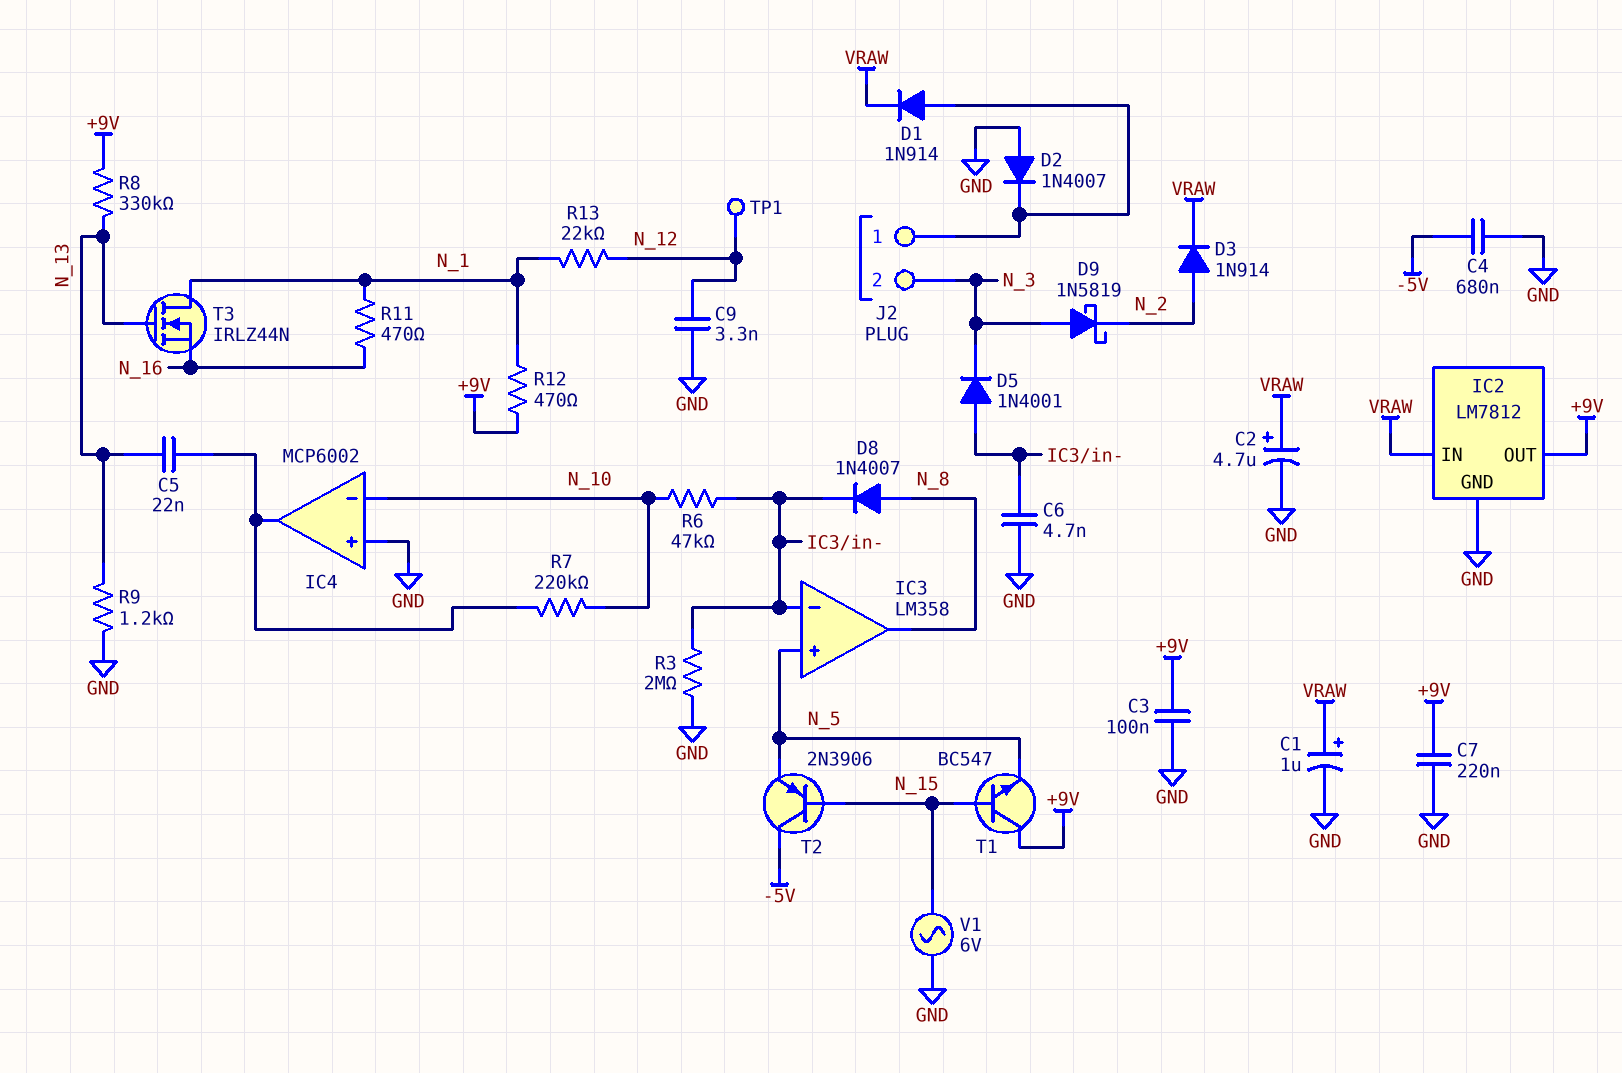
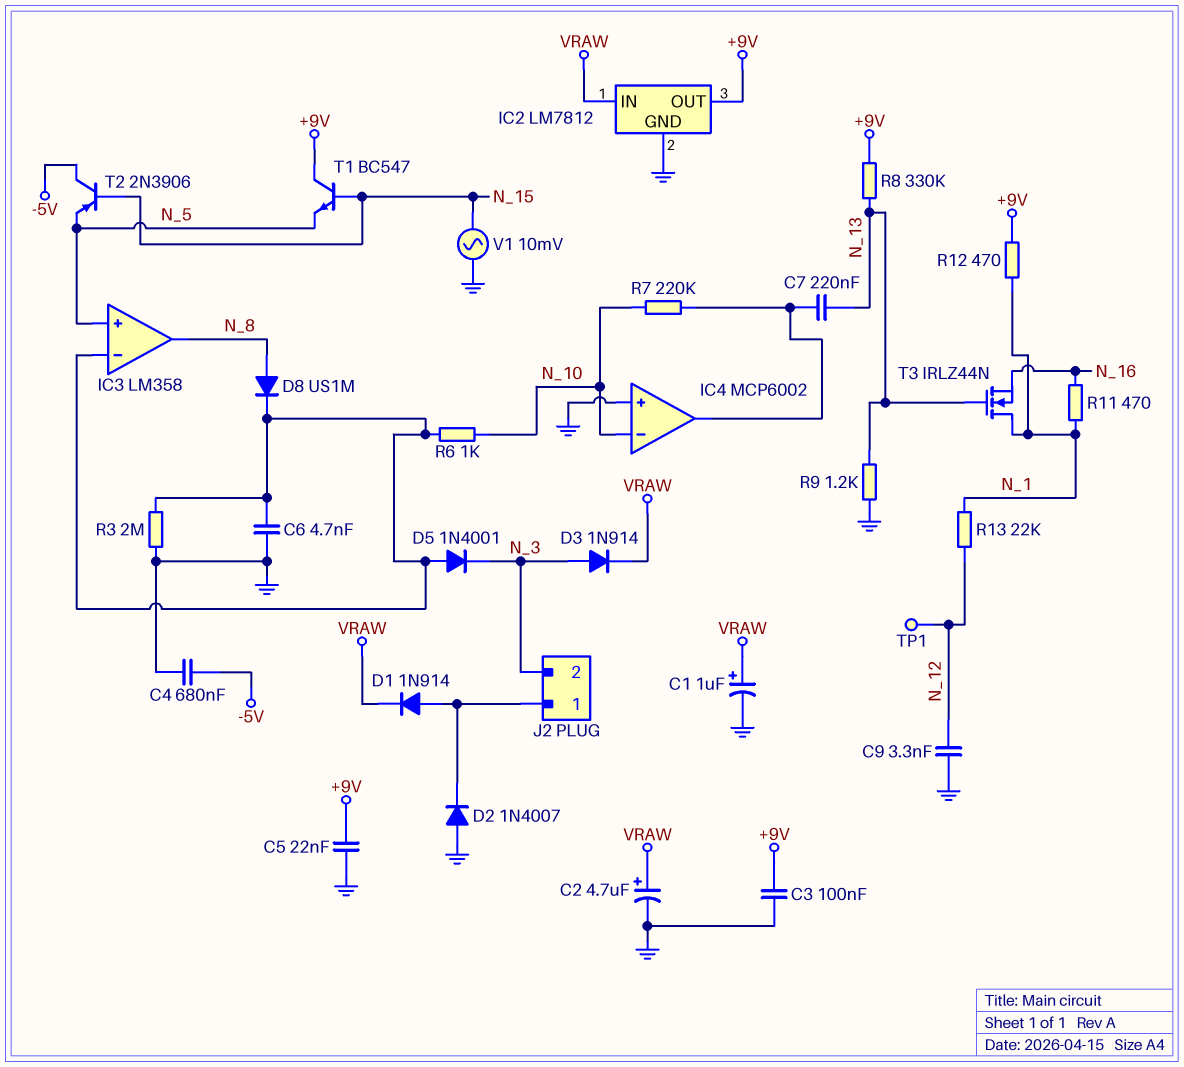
C5: 22nF (IC4/out, N_13) -> 22nF (+9V, GND)
C7: 220nF (+9V, GND) -> 220nF (IC4/out, N_13)
D3: diode 1N914 (A N_2, K VRAW) -> diode 1N914 (A N_3, K VRAW)
D8: diode 1N4007 (A N_8, K IC3/in-) -> diode US1M (A N_8, K IC3/in-)
D9: schottky 1N5819 (A N_3, K N_2) -> none
R6: 47k (IC3/in-, N_10) -> 1k (IC3/in-, N_10)
V1: AC 6V (GND, N_15) -> AC 10mV (GND, N_15)

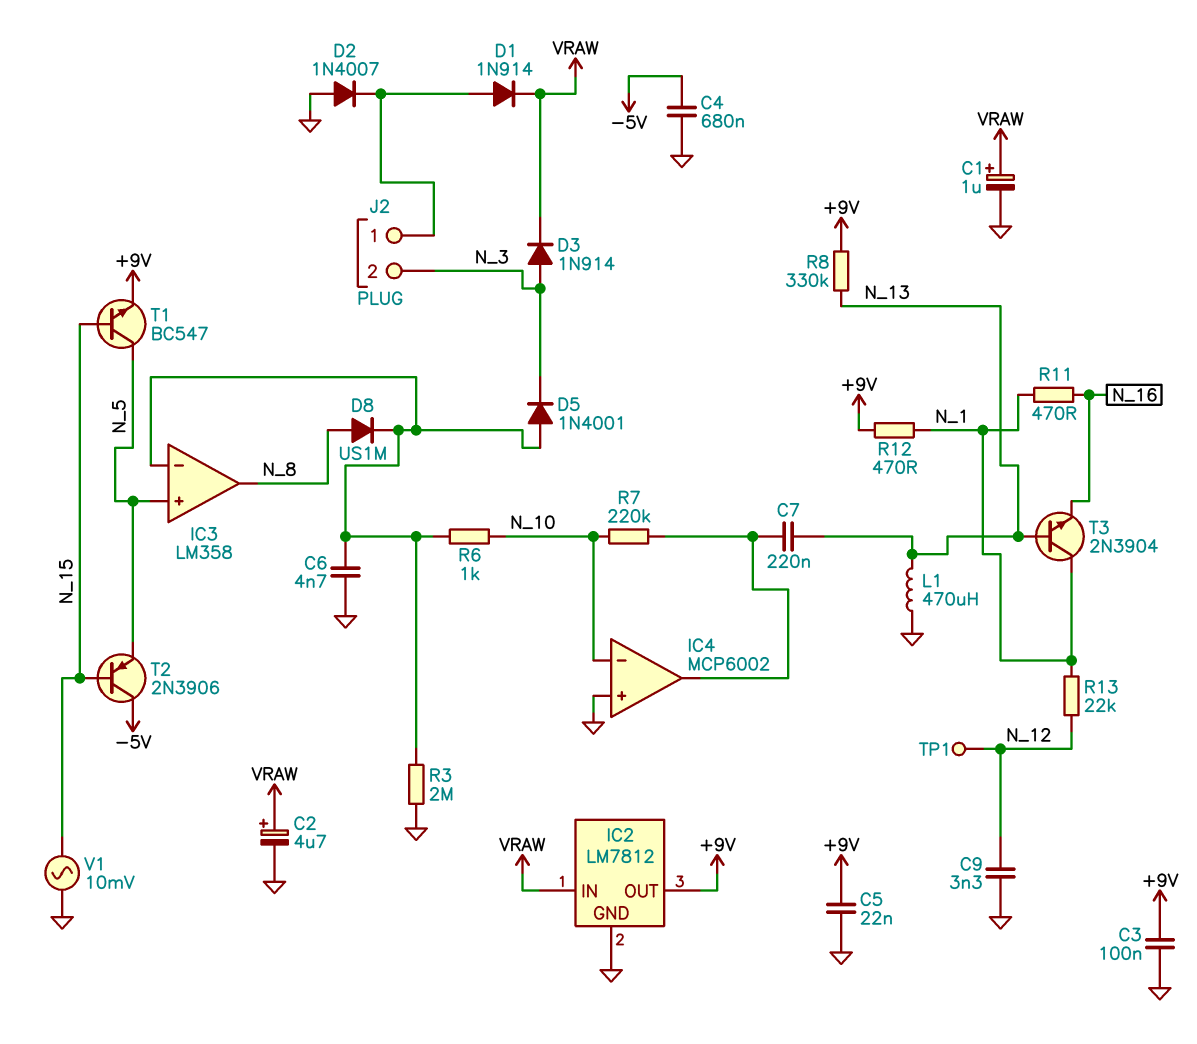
L1: none -> 470uH (GND, N_13)
R9: 1.2k (GND, N_13) -> none
T1: NPN BC547 (B N_15, C +9V, E N_5) -> NPN BC547 (B N_15, C N_5, E +9V)
T3: NMOS IRLZ44N (G N_13, D N_1, S N_16) -> NPN 2N3904 (B N_13, C N_1, E N_16)

